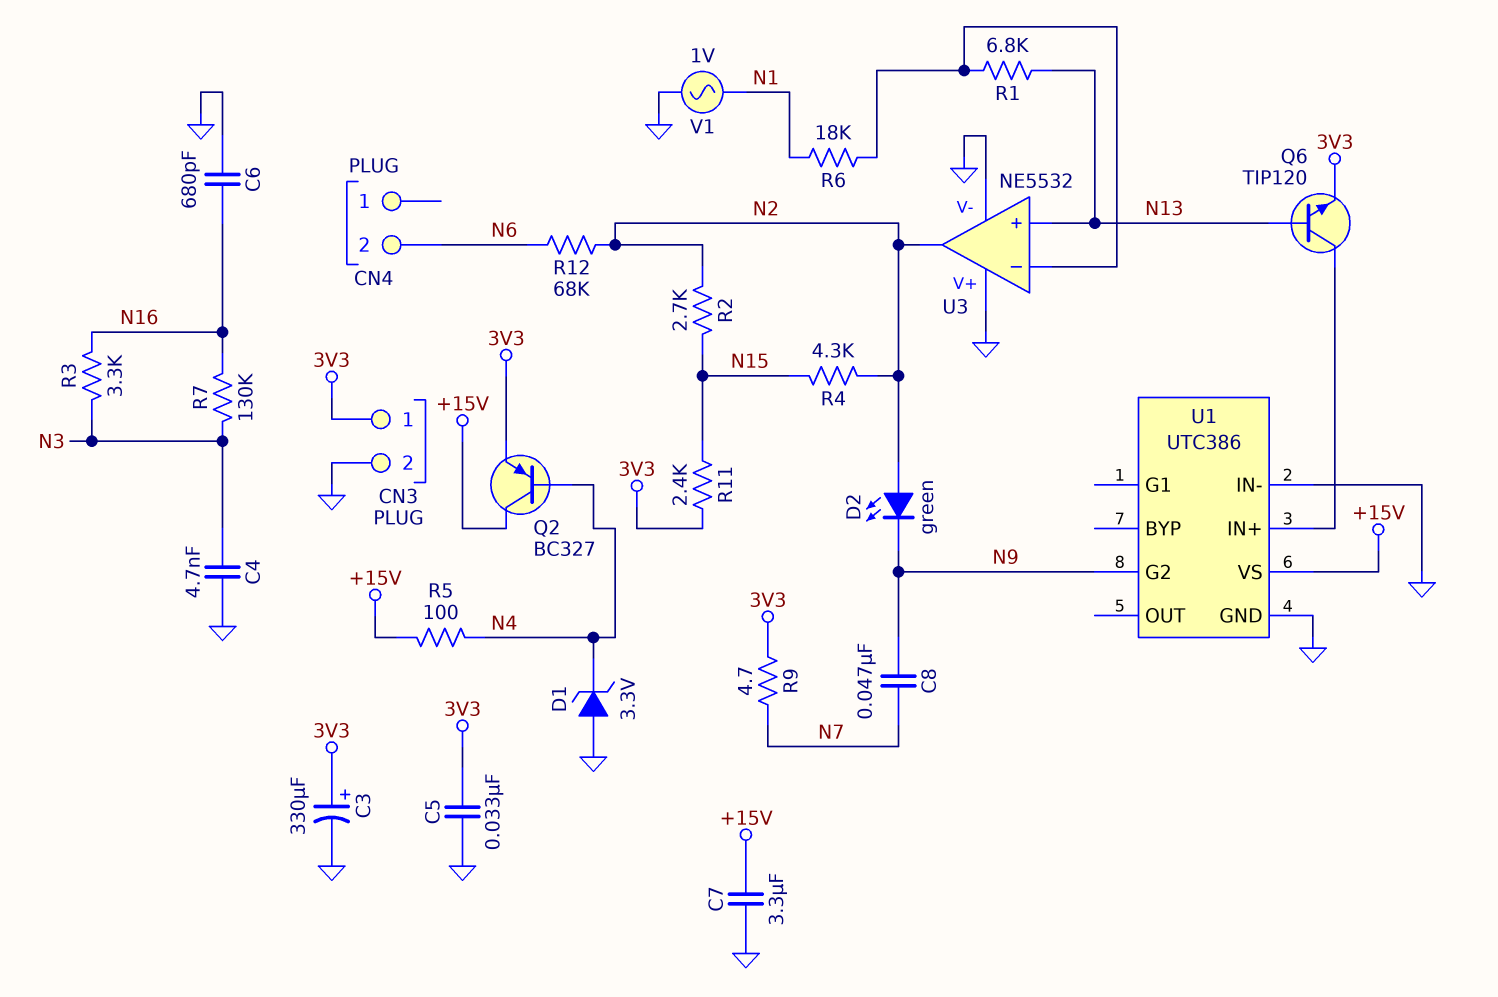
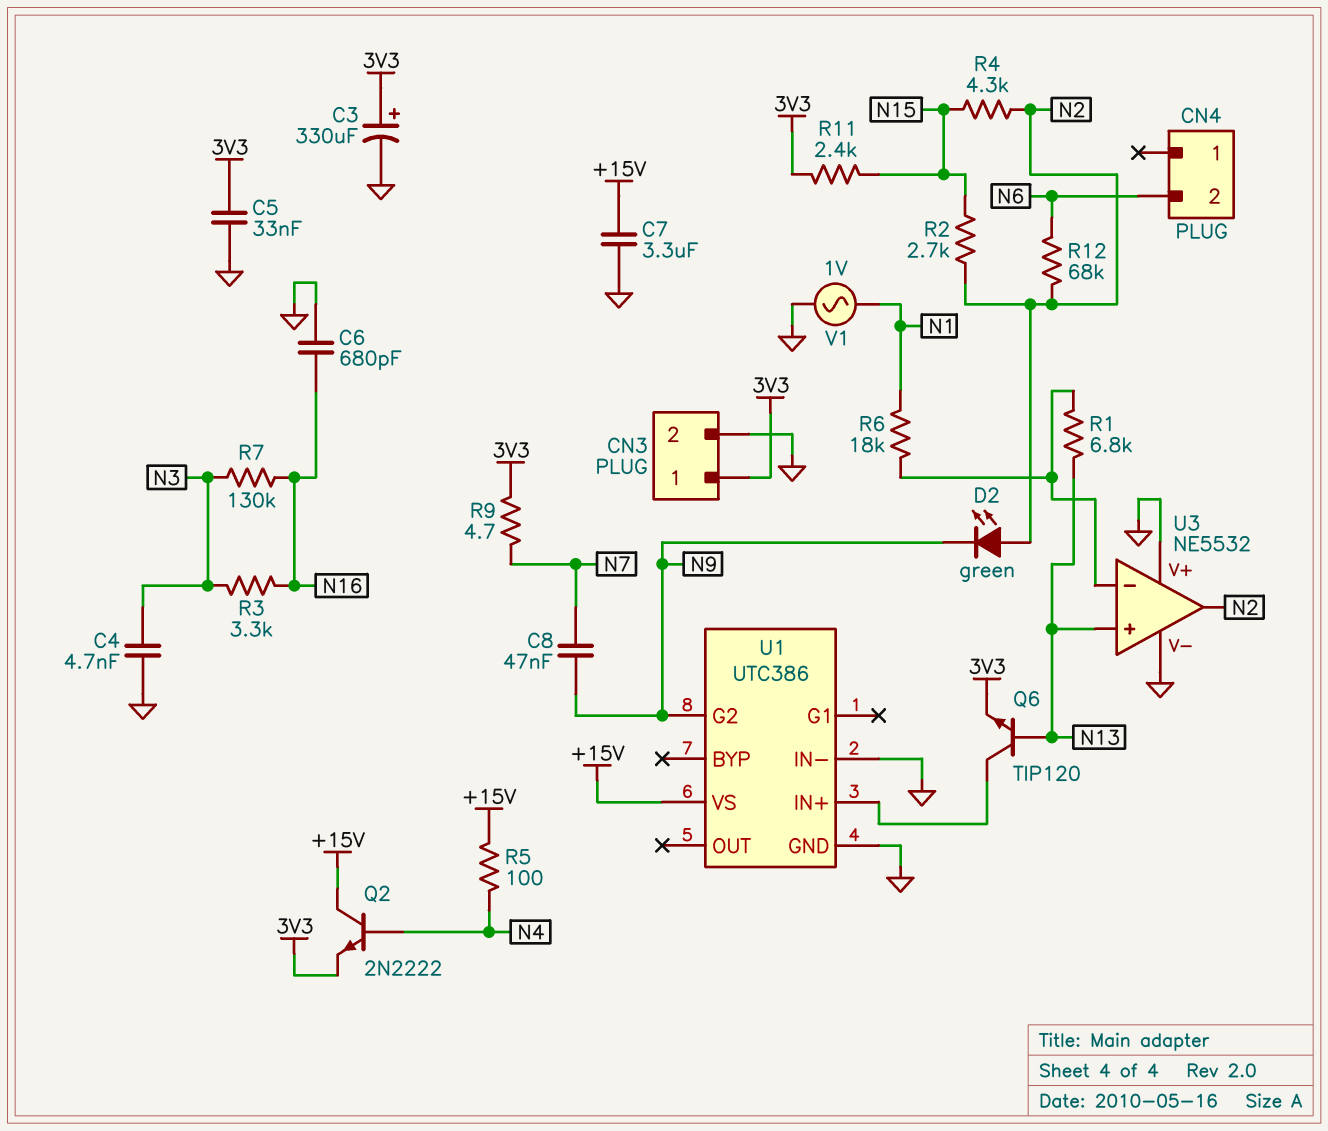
D1: zener 3.3V (A GND, K N4) -> none
Q2: PNP BC327 (B N4, C +15V, E 3V3) -> NPN 2N2222 (B N4, C +15V, E 3V3)

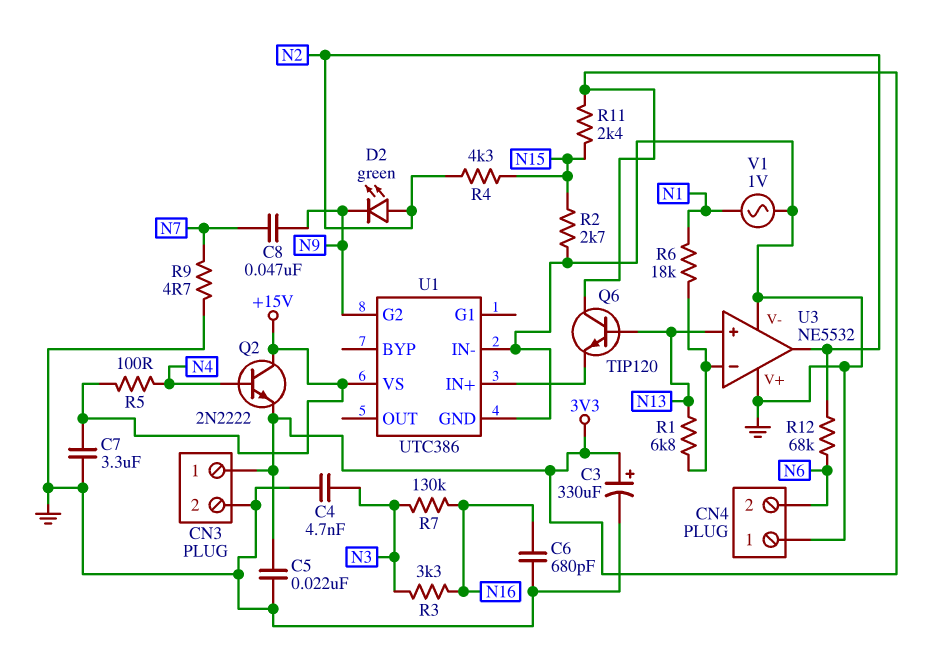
C5: 33nF (3V3, GND) -> 22nF (3V3, GND)
CN4 pin 1: none -> GND
Q6: NPN TIP120 (B N13, C U1/IN+, E 3V3) -> NPN TIP120 (B N13, C 3V3, E U1/IN+)
R2: 2.7k (N2, N15) -> 2.7k (GND, N15)
R9: 4.7 (3V3, N7) -> 4.7 (GND, N7)

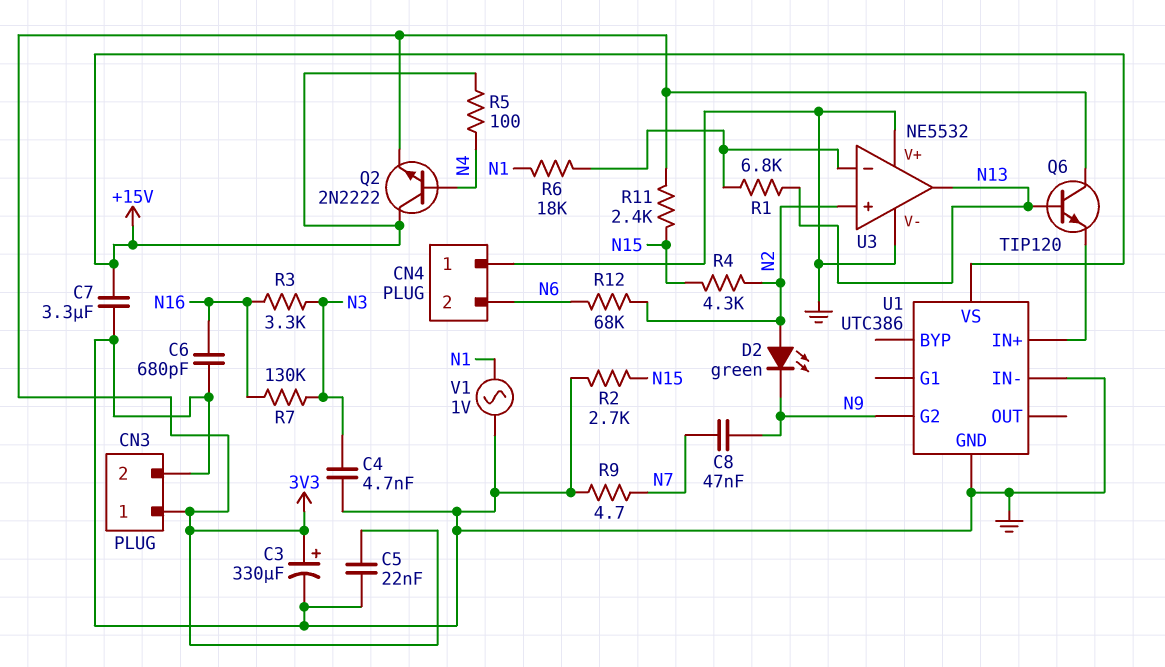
U3 pin in+: N13 -> N2
U3 pin out: N2 -> N13

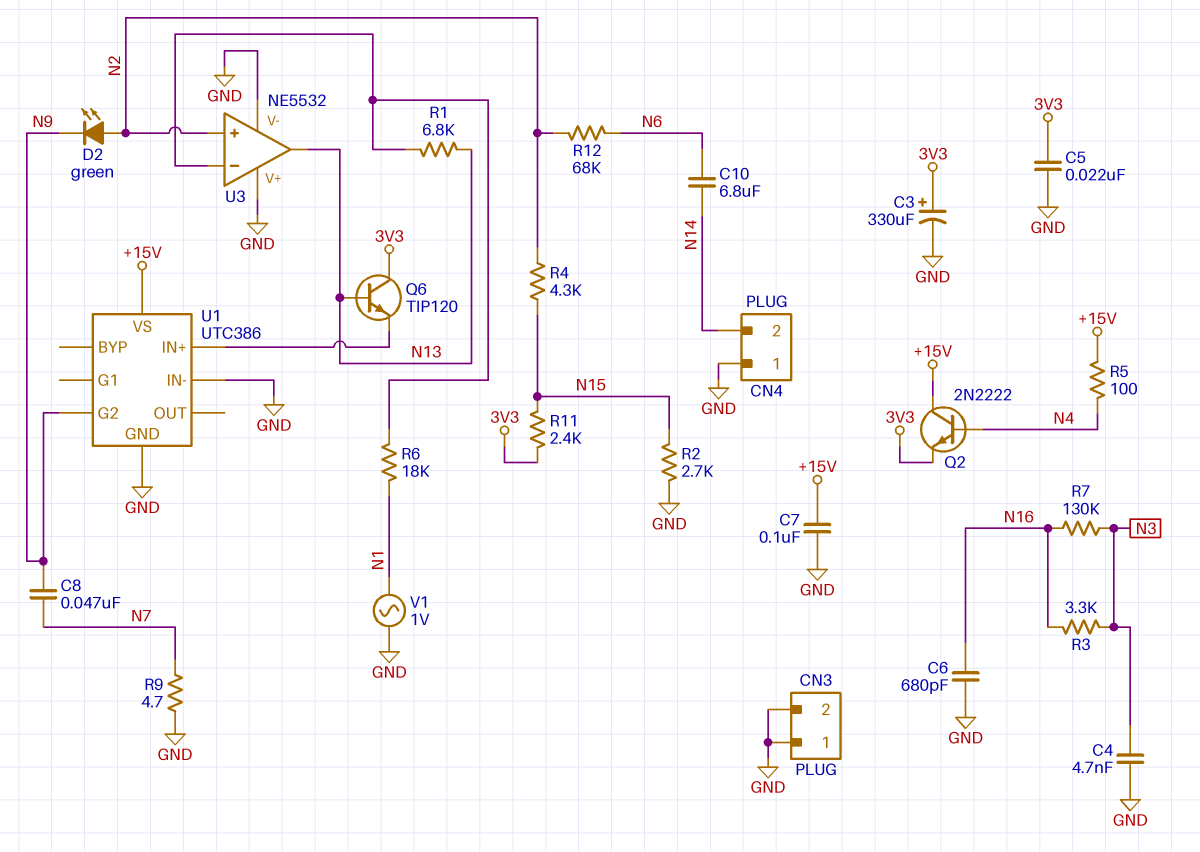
C7: 3.3uF (+15V, GND) -> 100nF (+15V, GND)
C10: none -> 6.8uF (N6, N14)
CN3 pin 1: 3V3 -> GND
CN4 pin 2: N6 -> N14

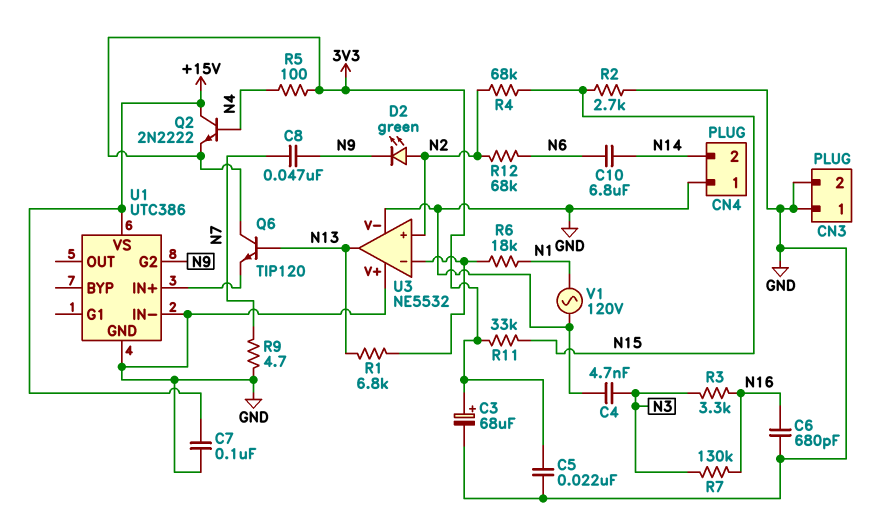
C3: 330uF (plus 3V3, minus GND) -> 68uF (plus 3V3, minus GND)
R4: 4.3k (N2, N15) -> 68k (N2, N15)
R5: 100 (+15V, N4) -> 100 (3V3, N4)
R11: 2.4k (3V3, N15) -> 33k (3V3, N15)
V1: AC 1V (GND, N1) -> AC 120V (GND, N1)

